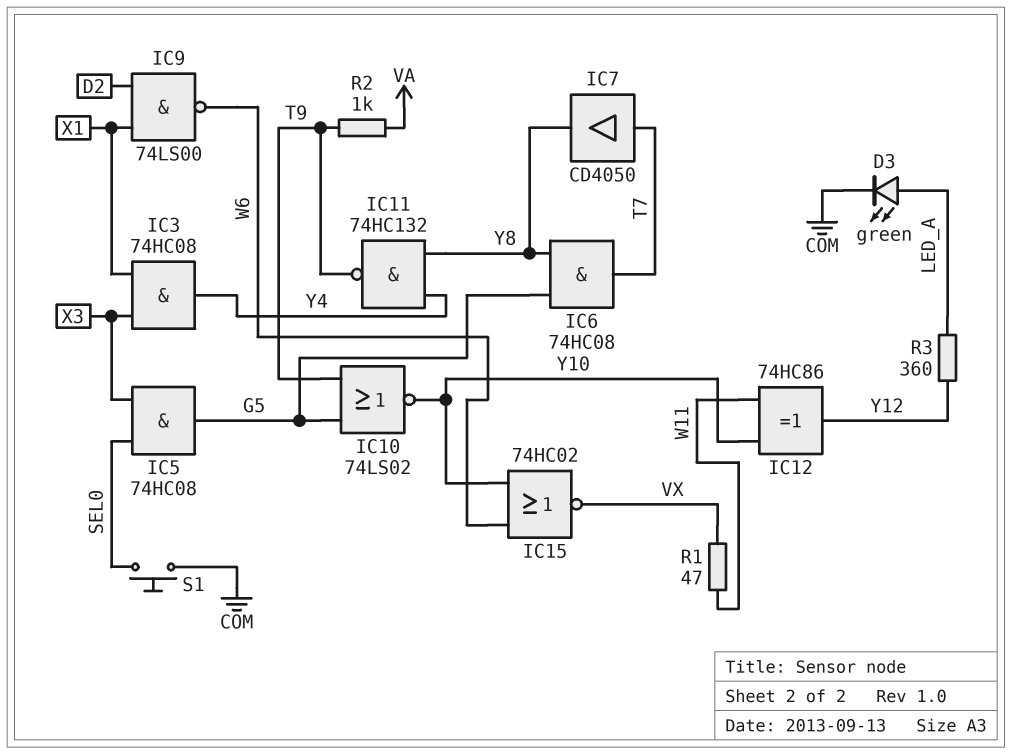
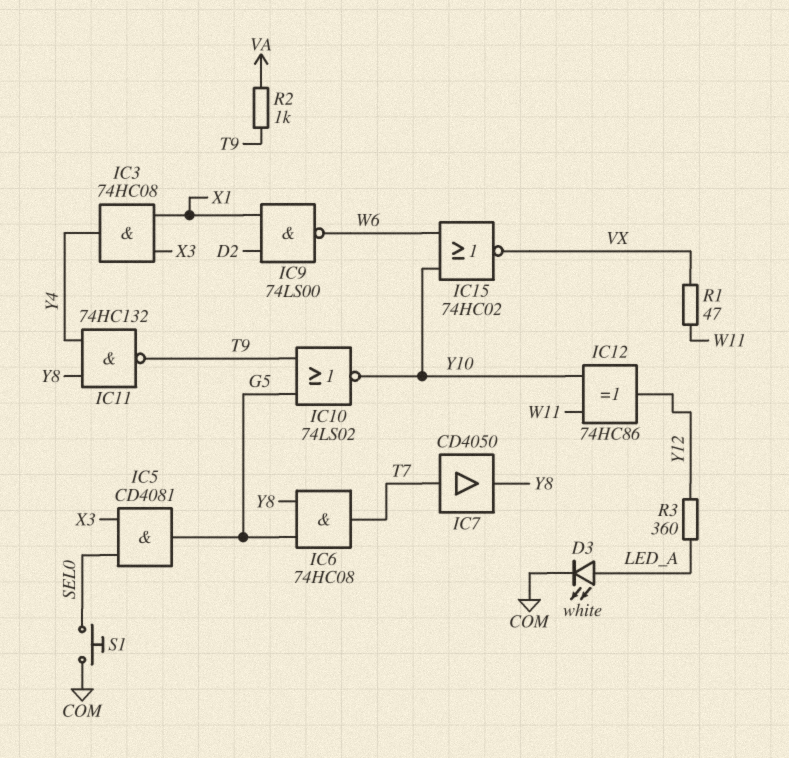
D3: LED green (A LED_A, K COM) -> LED white (A LED_A, K COM)
IC5: AND 74HC08 (in SEL0, in X3, out G5) -> AND CD4081 (in SEL0, in X3, out G5)

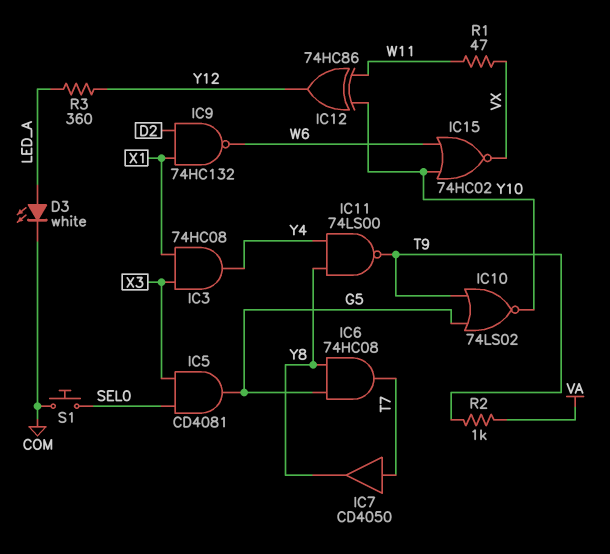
IC9: NAND 74LS00 (in D2, in X1, out W6) -> NAND 74HC132 (in D2, in X1, out W6)
IC11: NAND 74HC132 (in Y4, in Y8, out T9) -> NAND 74LS00 (in Y4, in Y8, out T9)

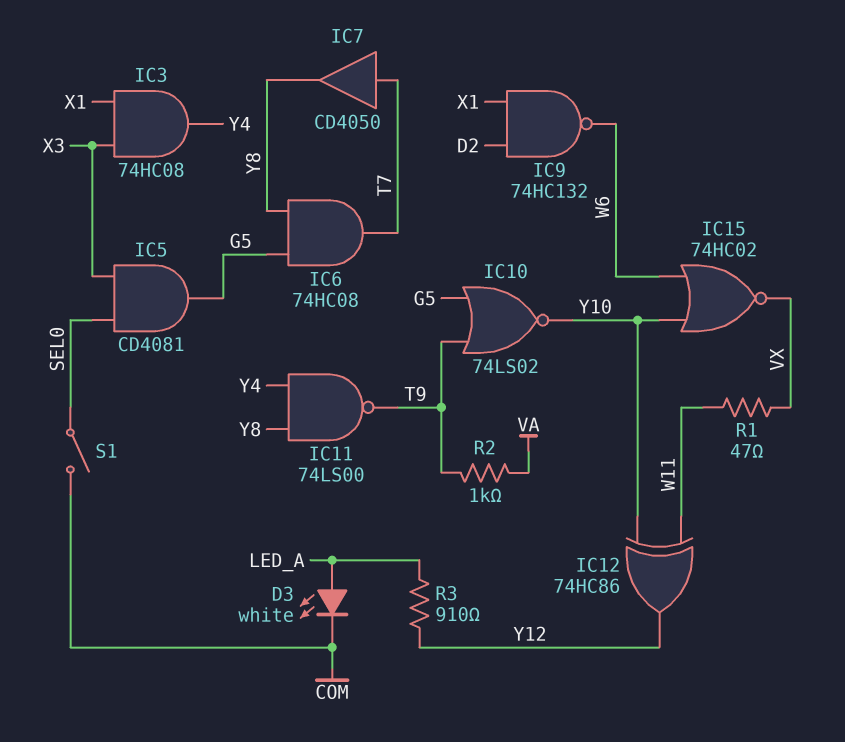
R3: 360 (LED_A, Y12) -> 910 (LED_A, Y12)
S1: button (COM, SEL0) -> switch (COM, SEL0)

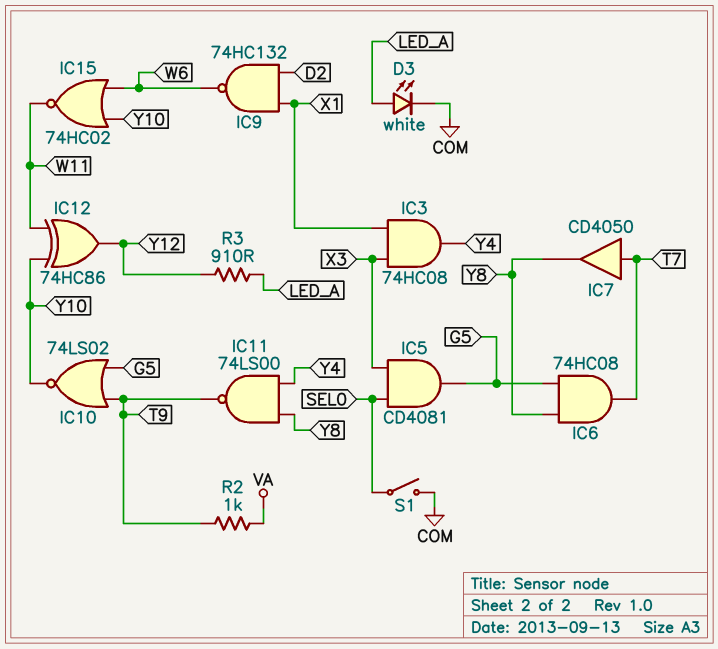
IC15: NOR 74HC02 (in W6, in Y10, out VX) -> NOR 74HC02 (in W6, in Y10, out W11)
R1: 47 (VX, W11) -> none

